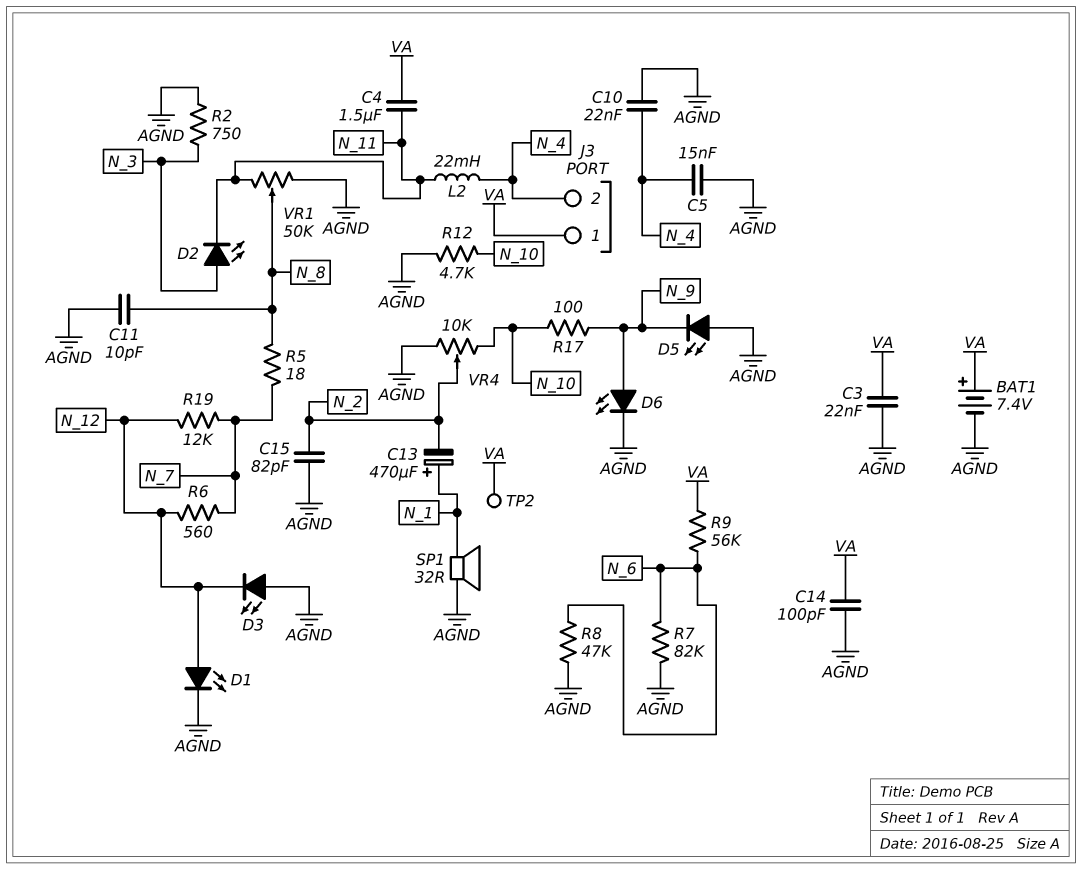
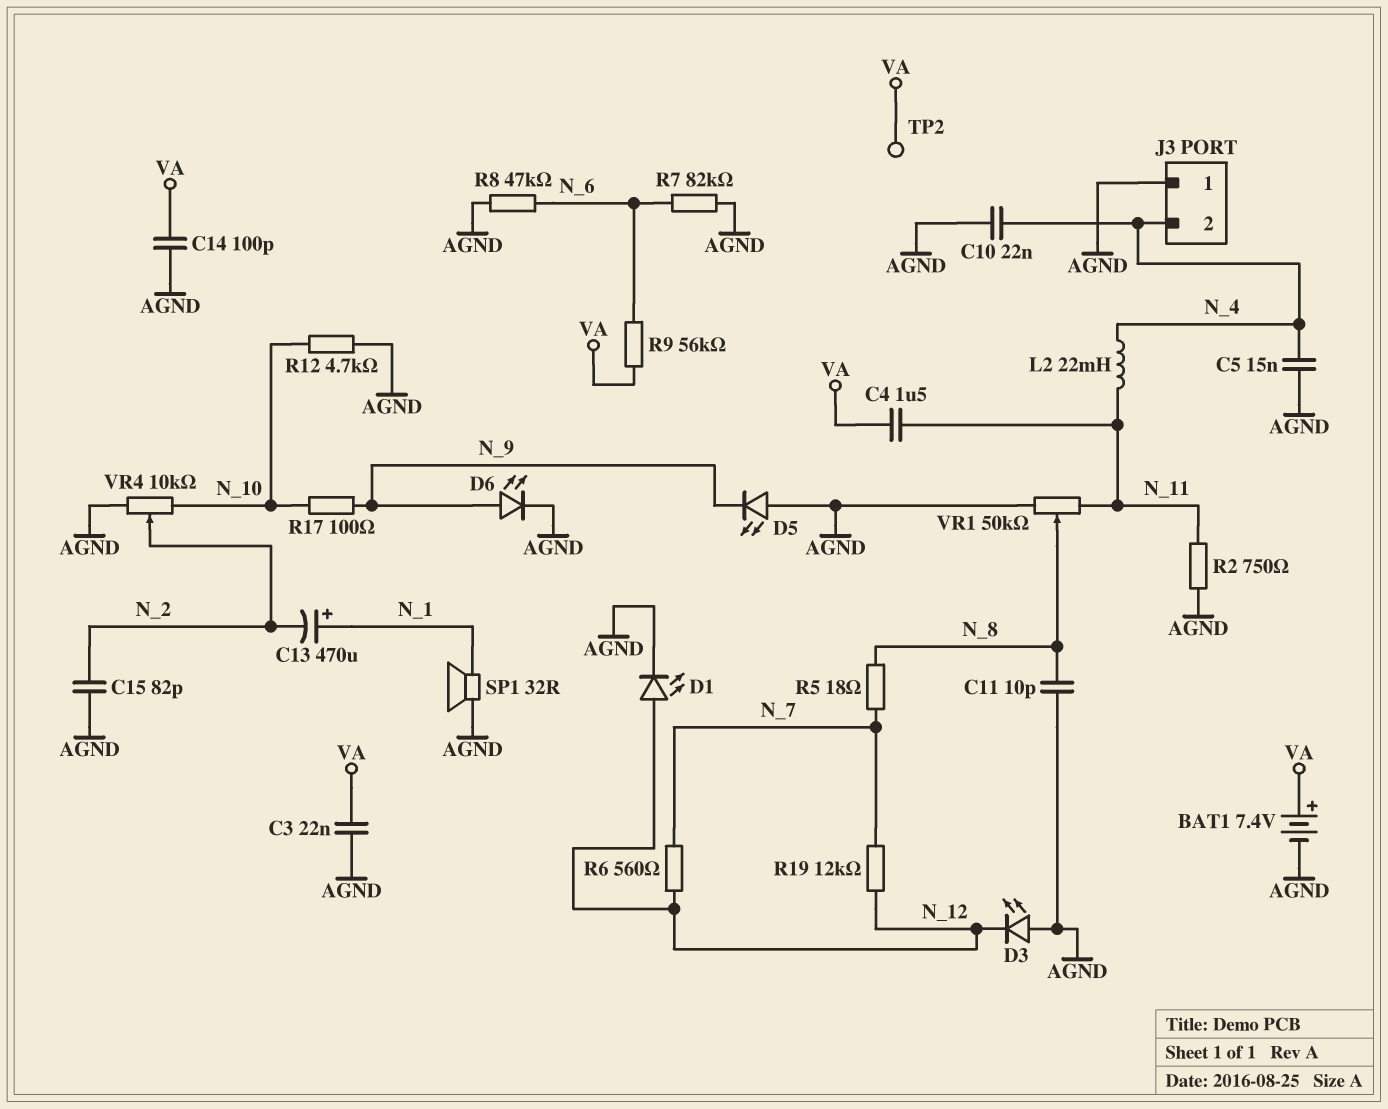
D2: LED (A N_3, K N_11) -> none
J3 pin 1: VA -> AGND
R2: 750 (AGND, N_3) -> 750 (AGND, N_11)

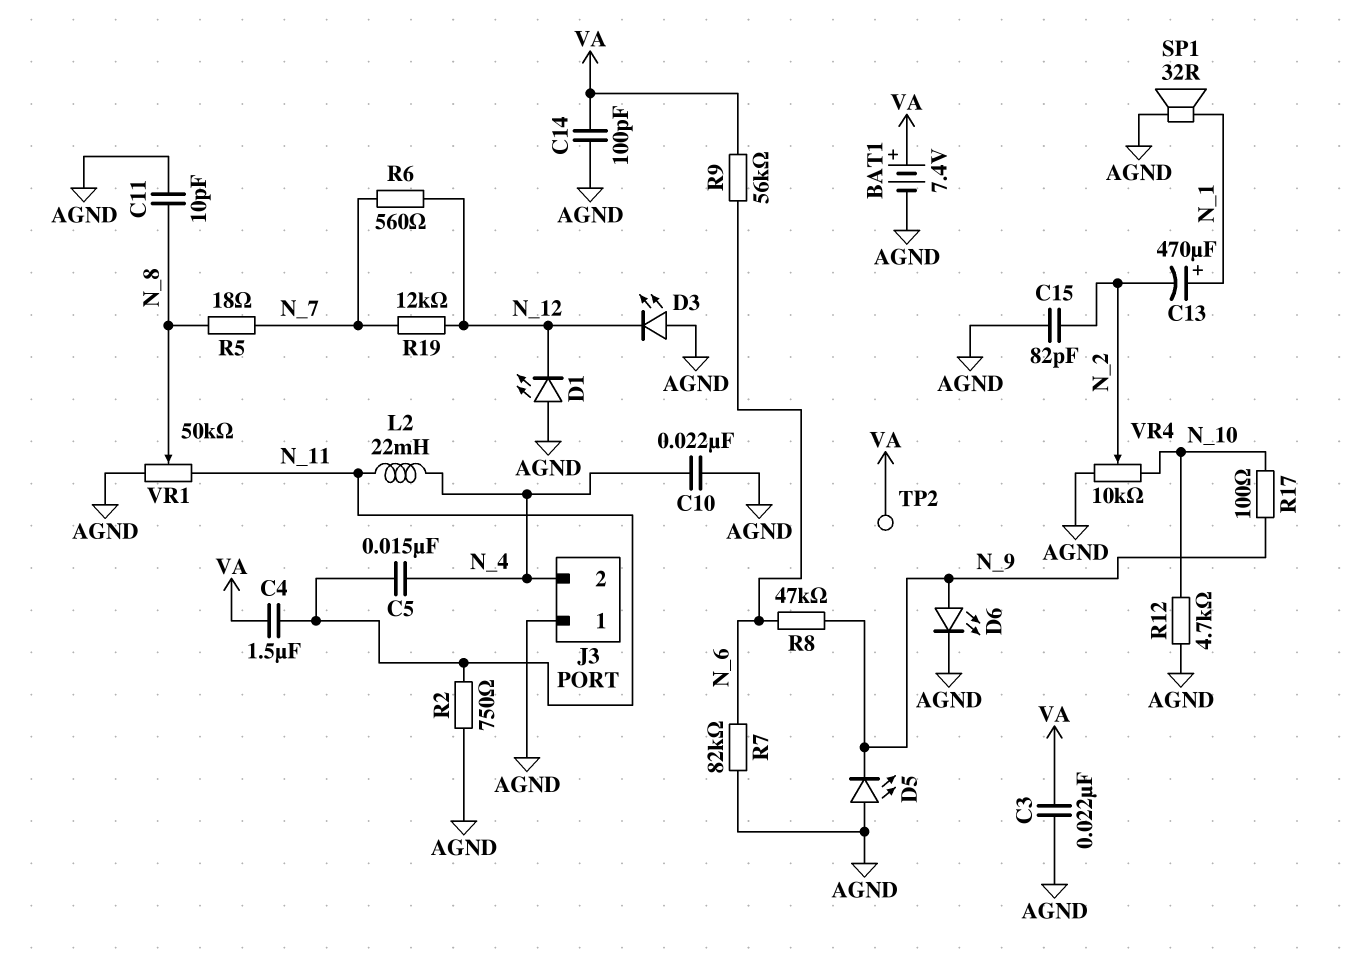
C5: 15nF (AGND, N_4) -> 15nF (N_4, N_11)
D1: LED (A N_12, K AGND) -> LED (A AGND, K N_12)
R8: 47k (AGND, N_6) -> 47k (N_6, N_9)

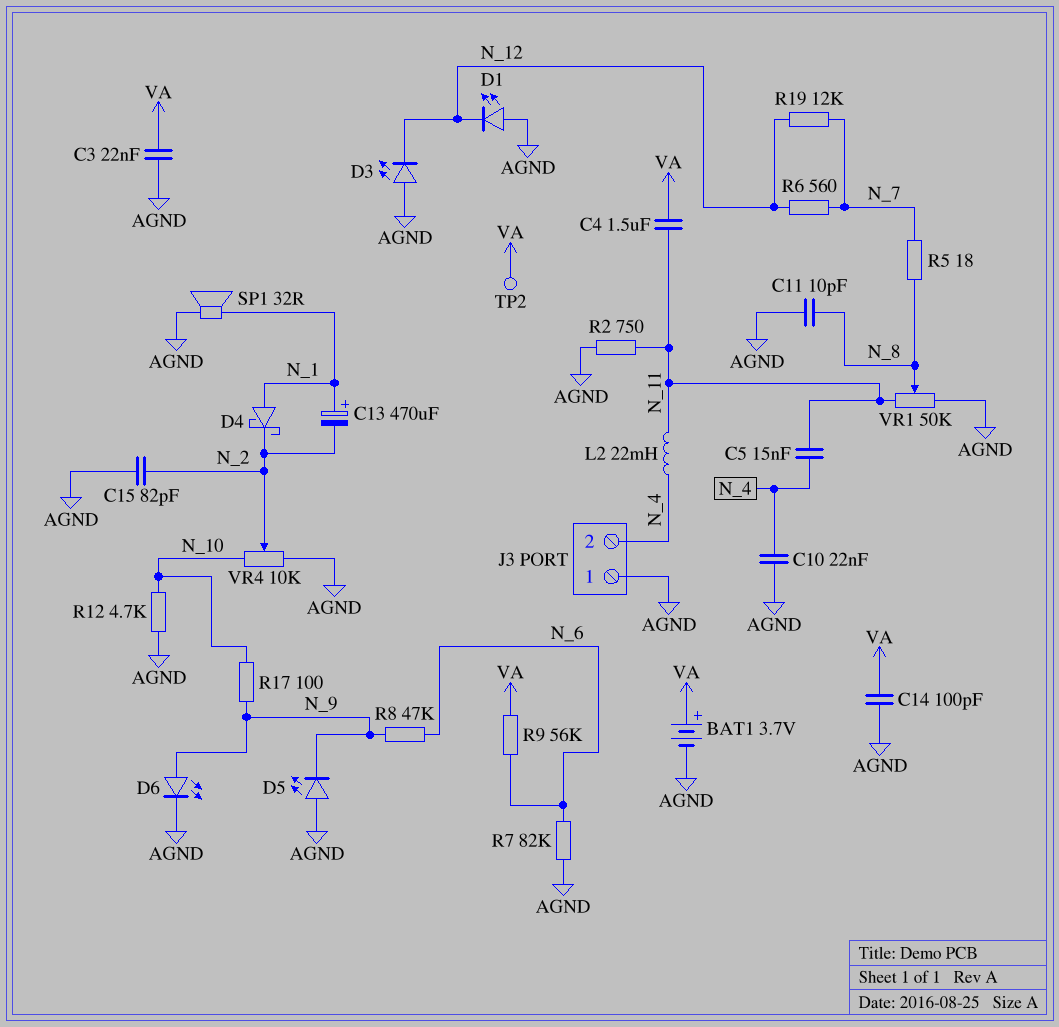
BAT1: 7.4V (plus VA, minus AGND) -> 3.7V (plus VA, minus AGND)
D4: none -> schottky (A N_1, K N_2)

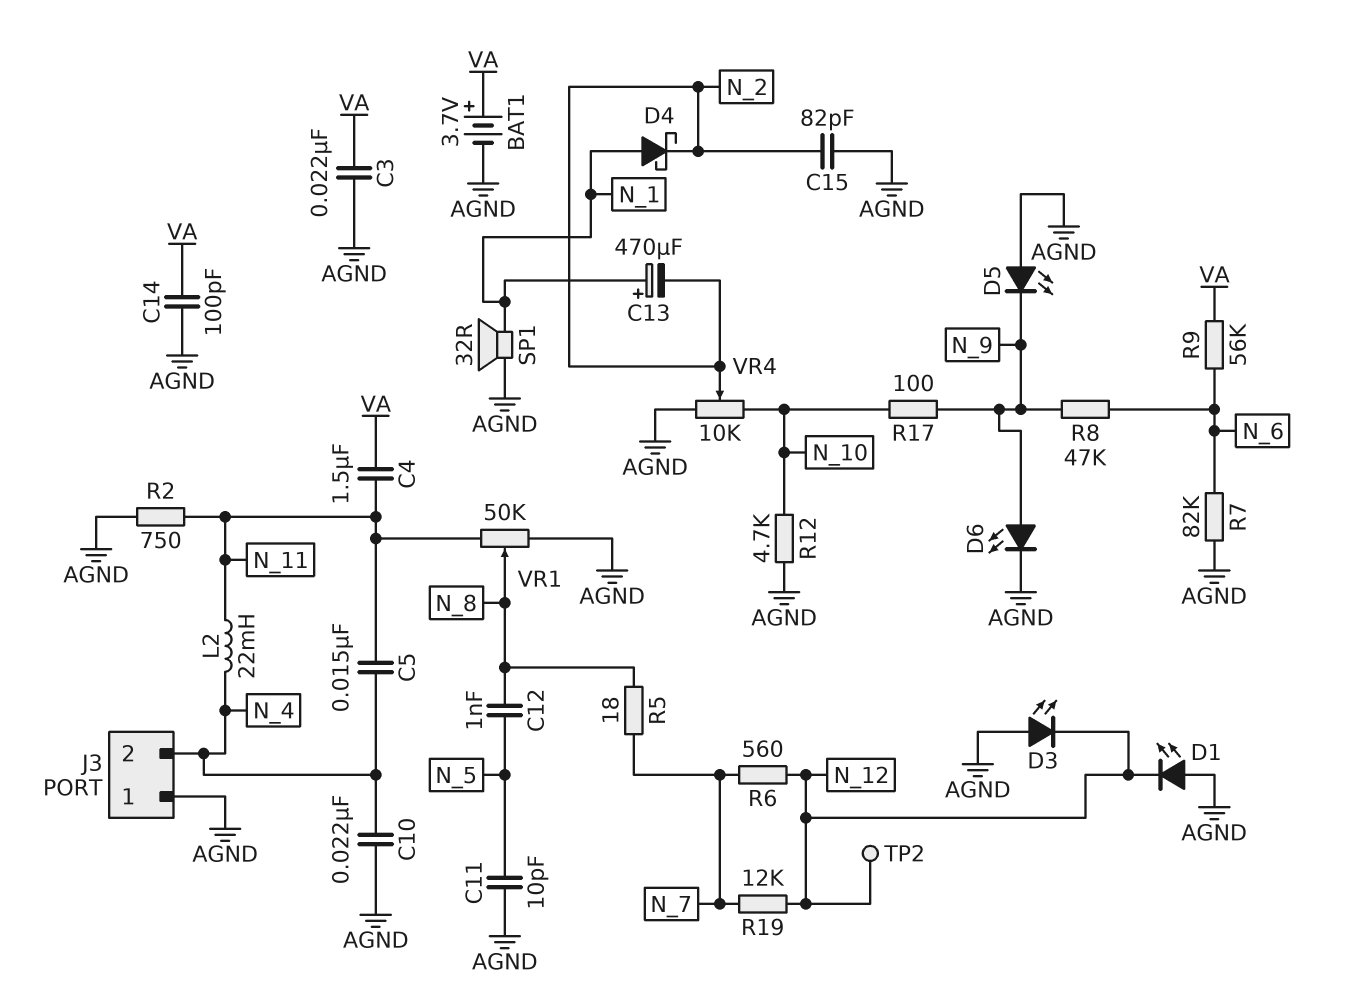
C11: 10pF (AGND, N_8) -> 10pF (AGND, N_5)
C12: none -> 1nF (N_5, N_8)
TP2: test point (VA) -> test point (N_12)

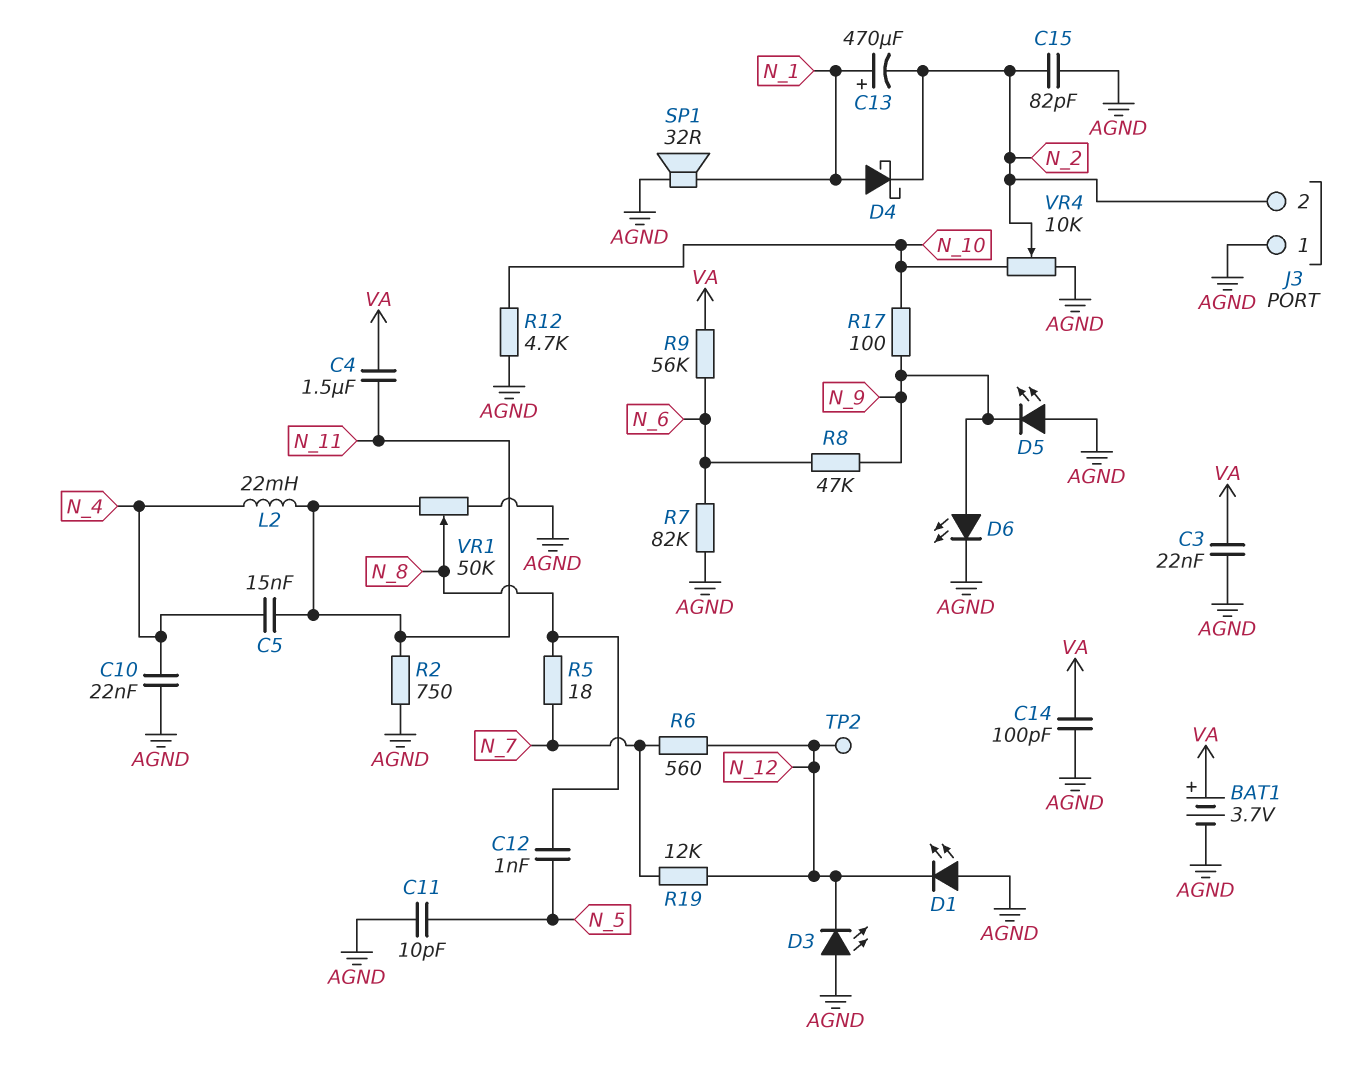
J3 pin 2: N_4 -> N_2

